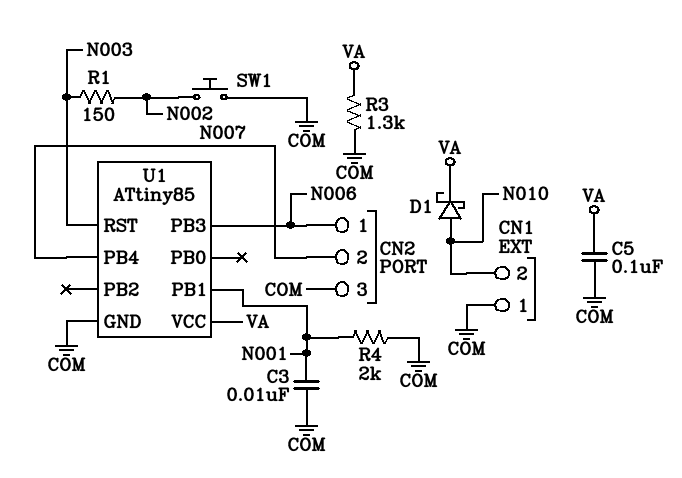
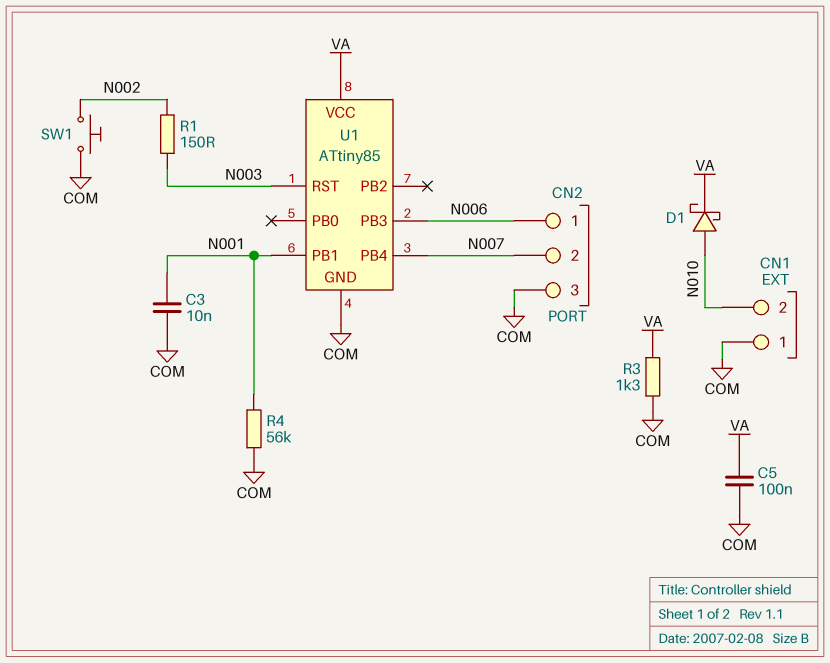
R4: 2k (COM, N001) -> 56k (COM, N001)

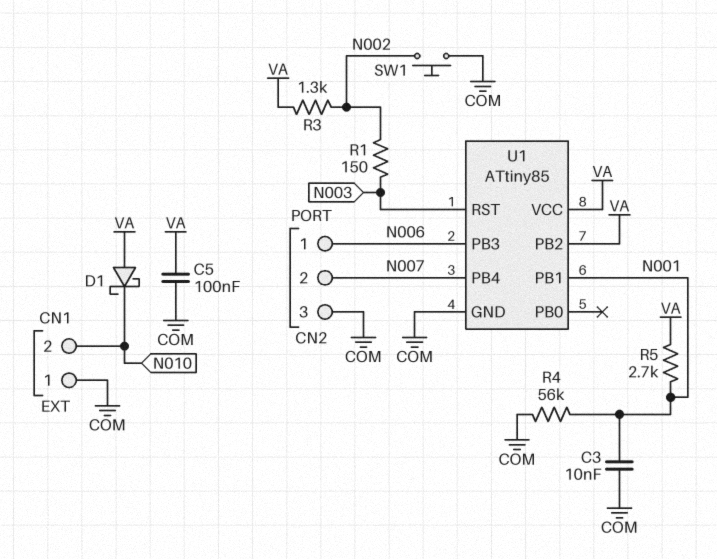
D1: schottky (A N010, K VA) -> schottky (A VA, K N010)
R3: 1.3k (COM, VA) -> 1.3k (N002, VA)
R5: none -> 2.7k (N001, VA)
U1 pin PB2: none -> VA

